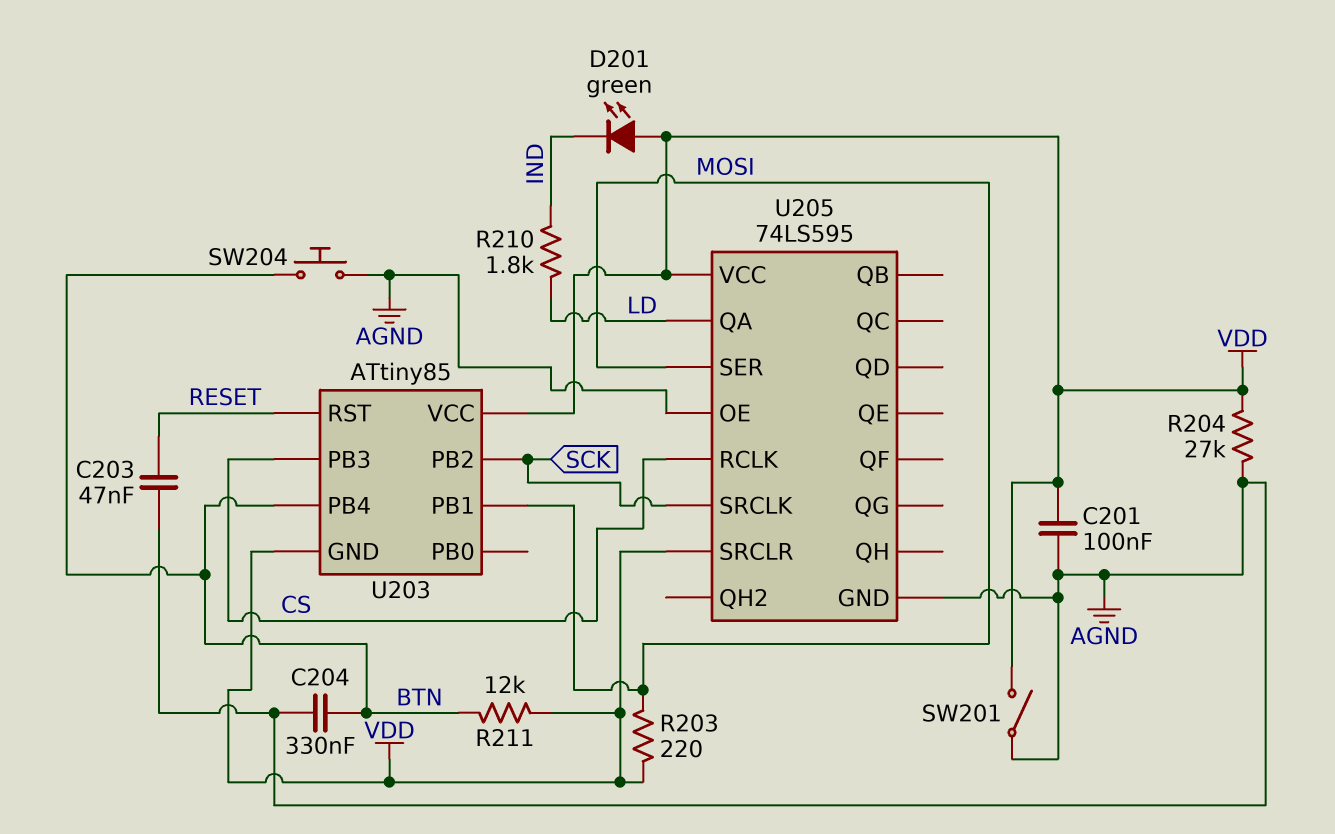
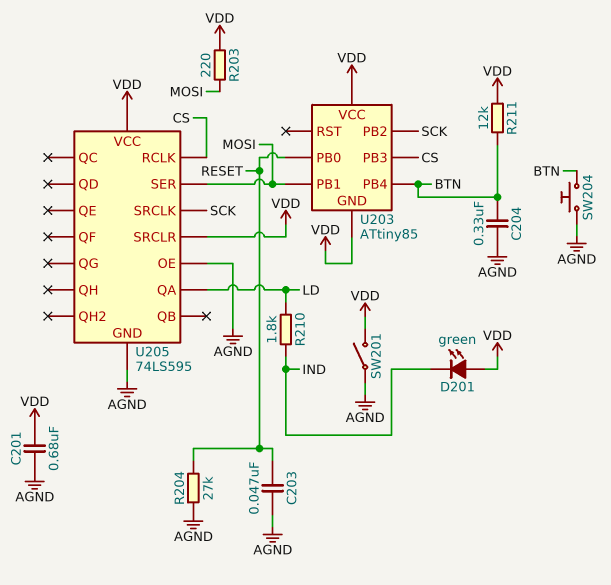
C201: 100nF (AGND, VDD) -> 680nF (AGND, VDD)
R204: 27k (AGND, VDD) -> 27k (AGND, RESET)
U203 pin PB0: none -> RESET
U203 pin RST: RESET -> none

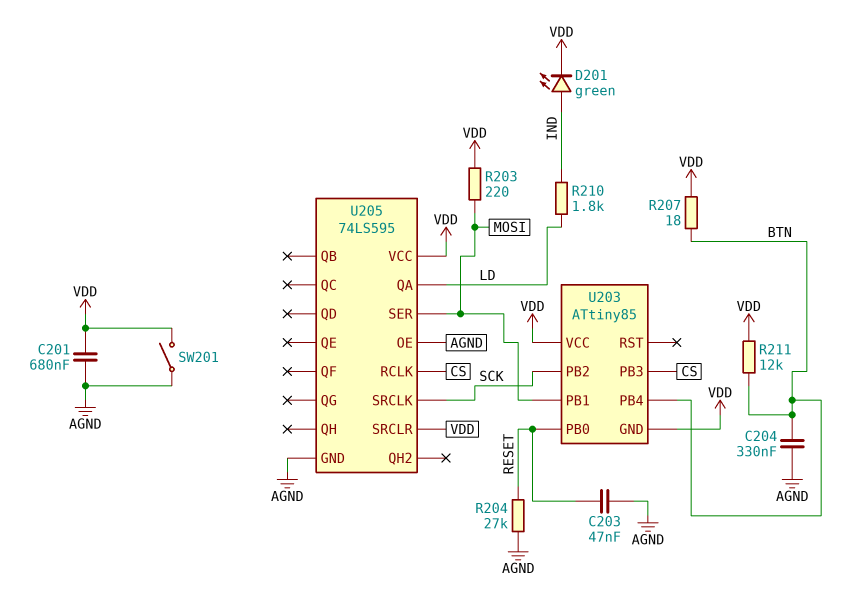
D201: LED green (A VDD, K IND) -> LED green (A IND, K VDD)
R207: none -> 18 (BTN, VDD)
SW204: button (AGND, BTN) -> none

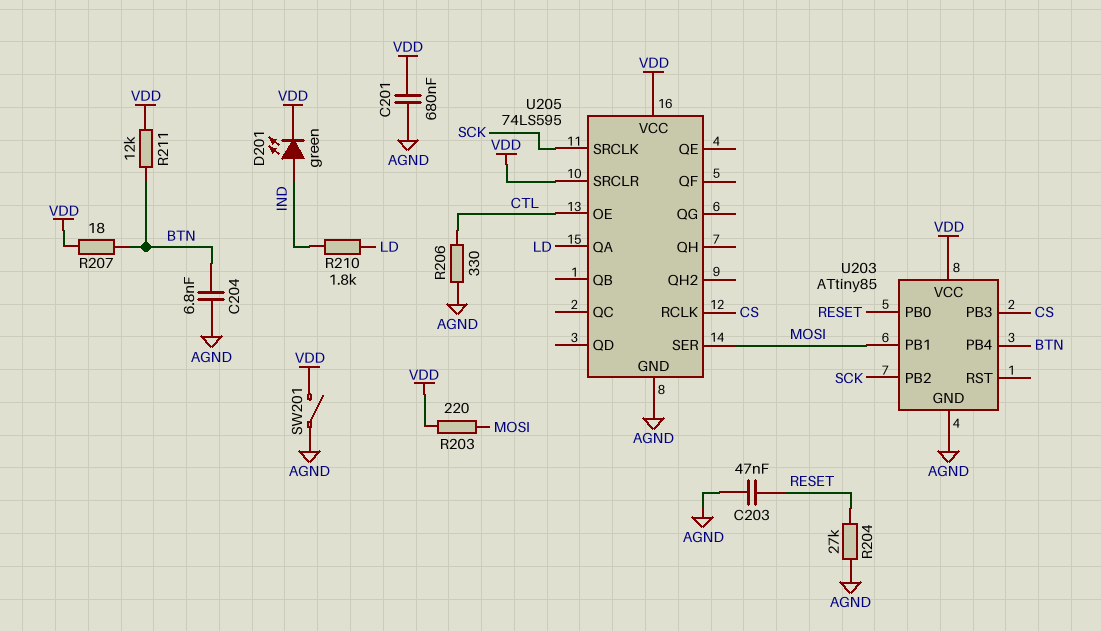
C204: 330nF (AGND, BTN) -> 6.8nF (AGND, BTN)
R206: none -> 330 (AGND, CTL)
U203 pin GND: VDD -> AGND
U205 pin OE: AGND -> CTL

